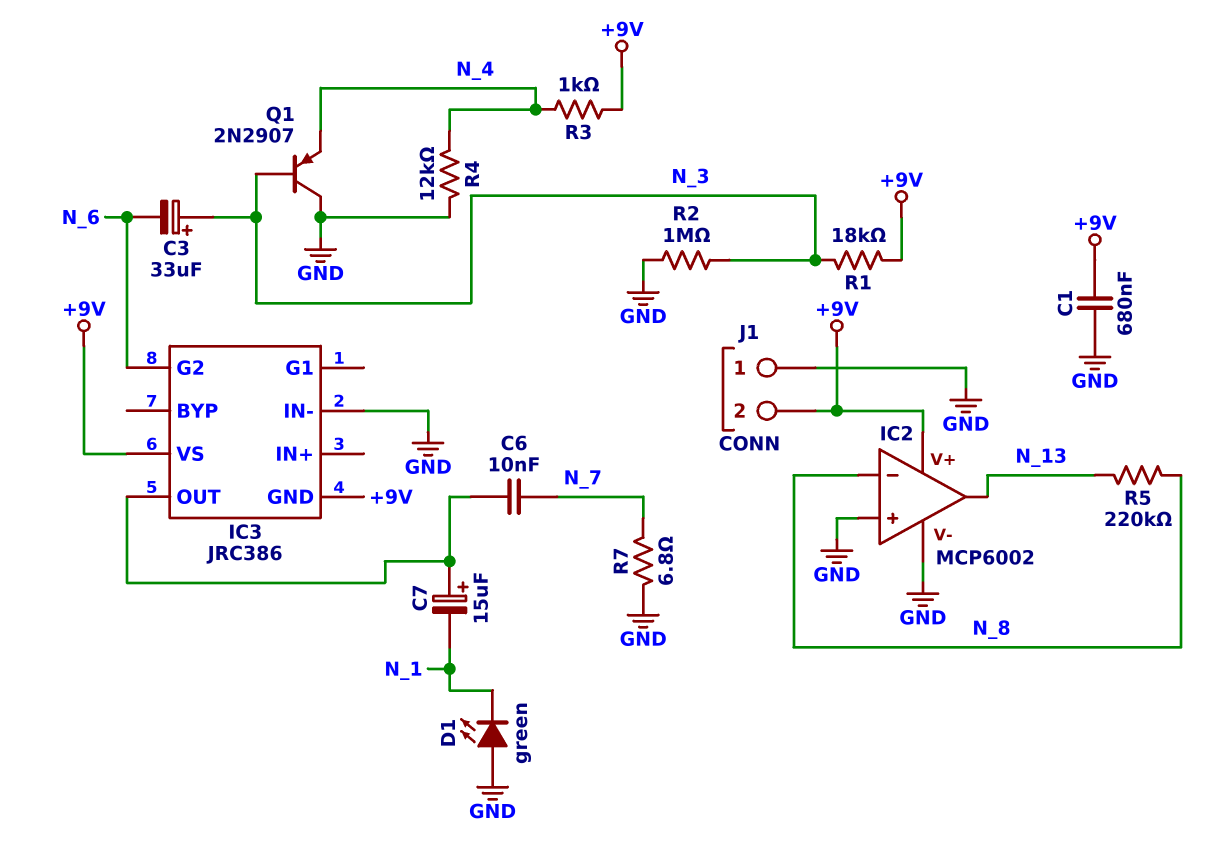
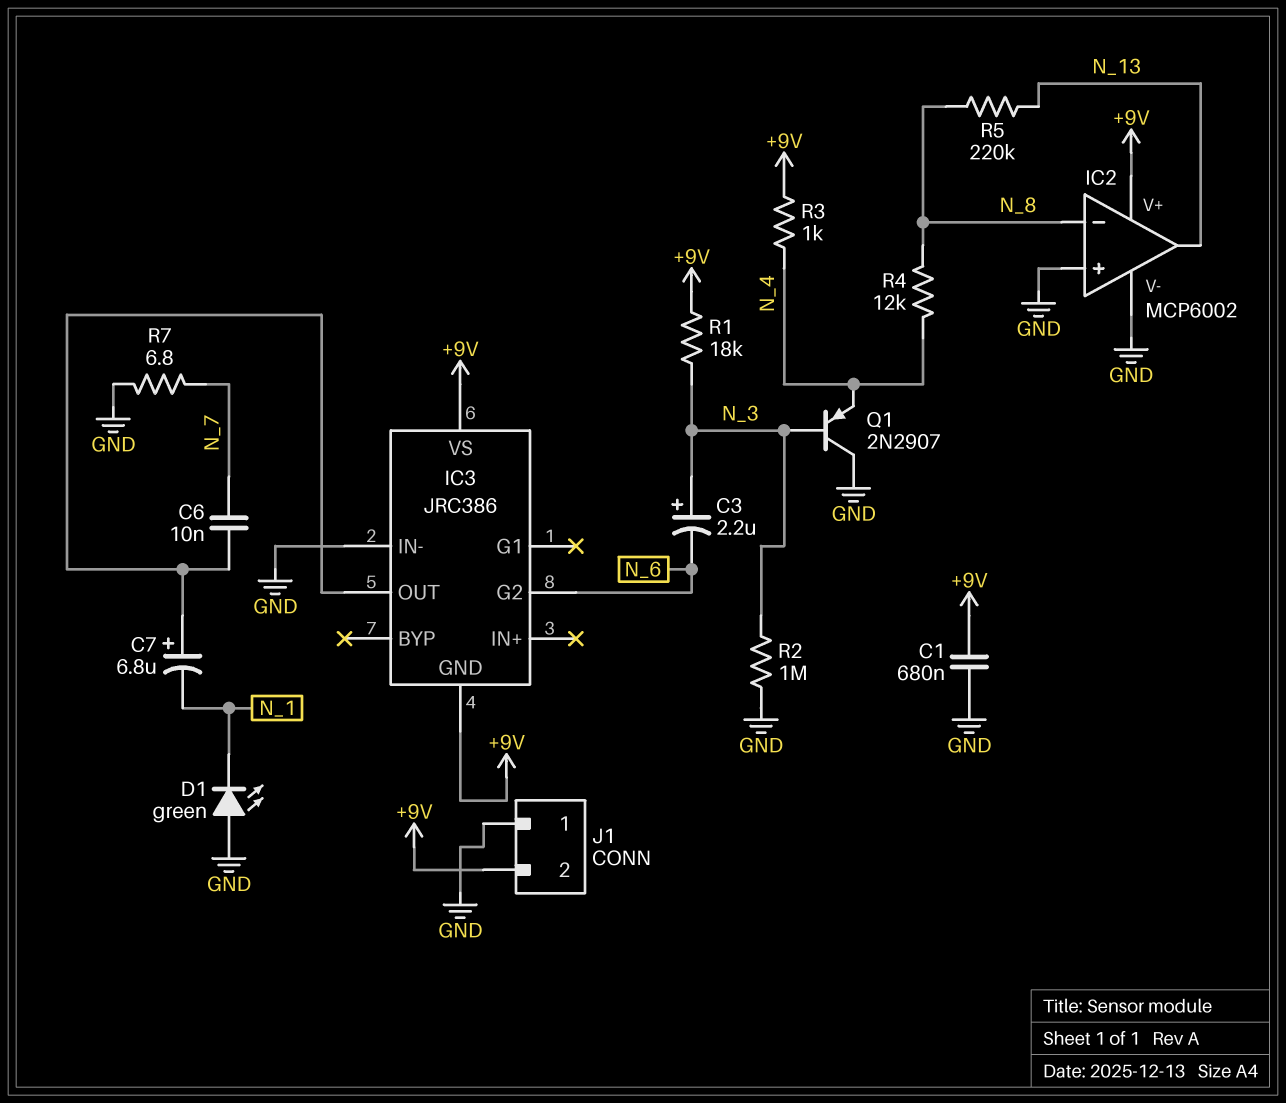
C3: 33uF (plus N_3, minus N_6) -> 2.2uF (plus N_3, minus N_6)
C7: 15uF (plus IC3/OUT, minus N_1) -> 6.8uF (plus IC3/OUT, minus N_1)
R4: 12k (GND, N_4) -> 12k (N_4, N_8)

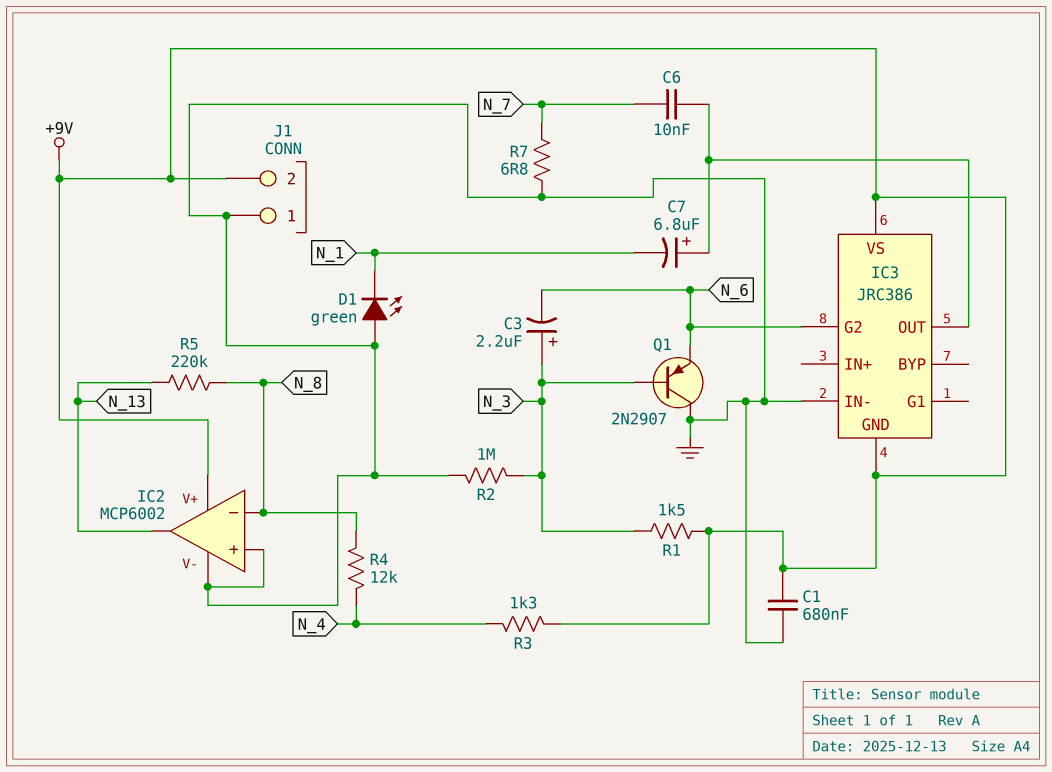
Q1: PNP 2N2907 (B N_3, C GND, E N_4) -> PNP 2N2907 (B N_3, C GND, E N_6)
R1: 18k (+9V, N_3) -> 1.5k (+9V, N_3)
R3: 1k (+9V, N_4) -> 1.3k (+9V, N_4)

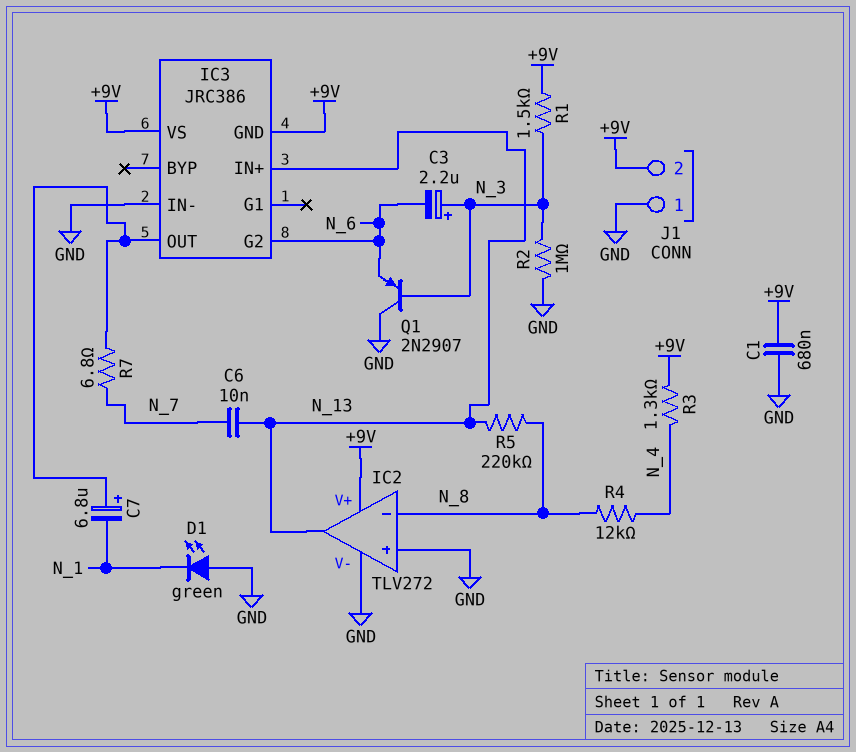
C6: 10nF (IC3/OUT, N_7) -> 10nF (N_7, N_13)
IC2: MCP6002 -> TLV272
IC3 pin IN+: none -> N_13
R7: 6.8 (GND, N_7) -> 6.8 (IC3/OUT, N_7)

